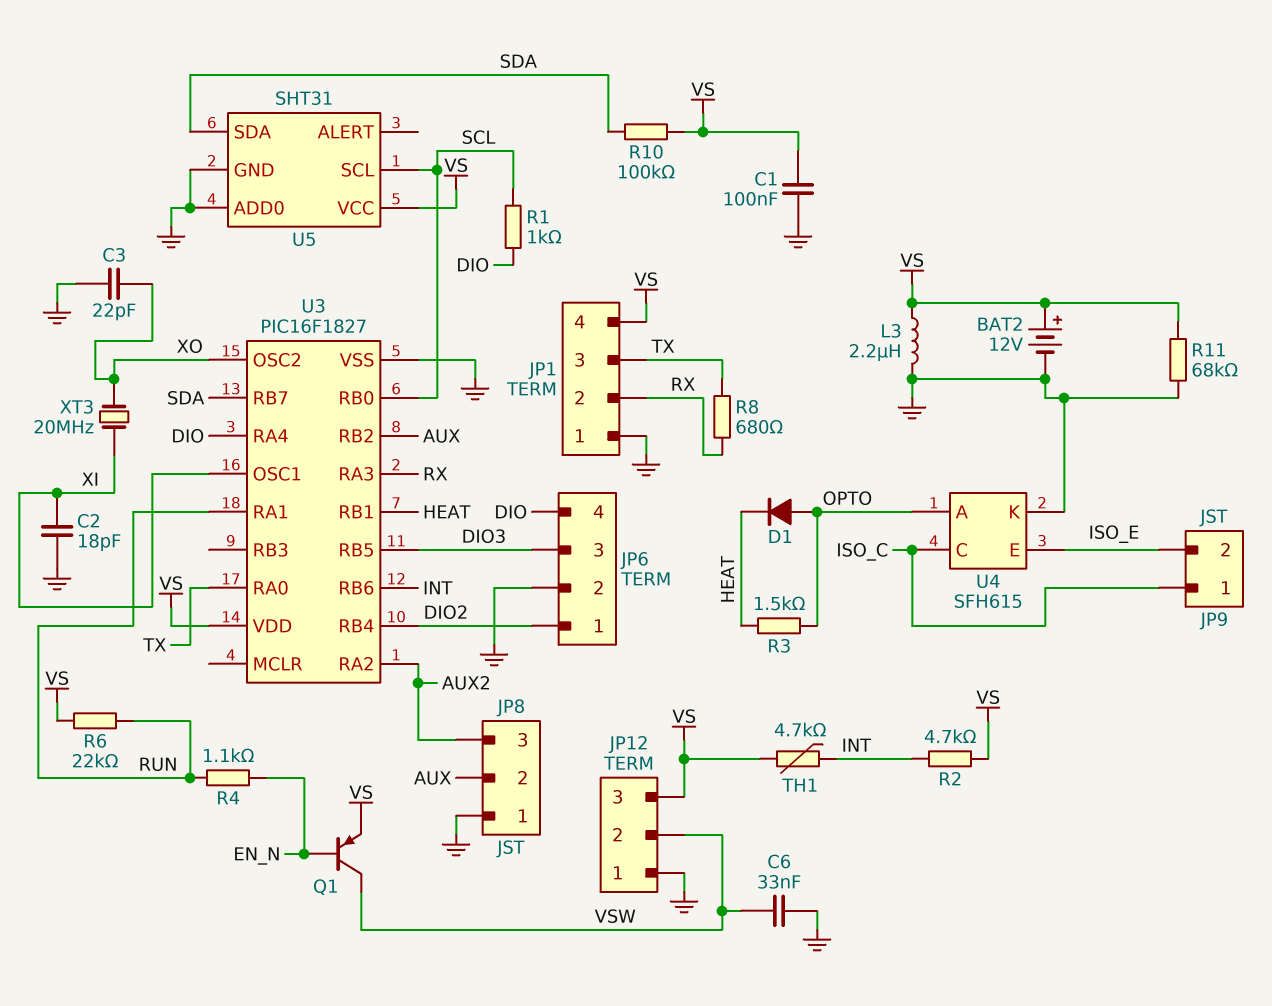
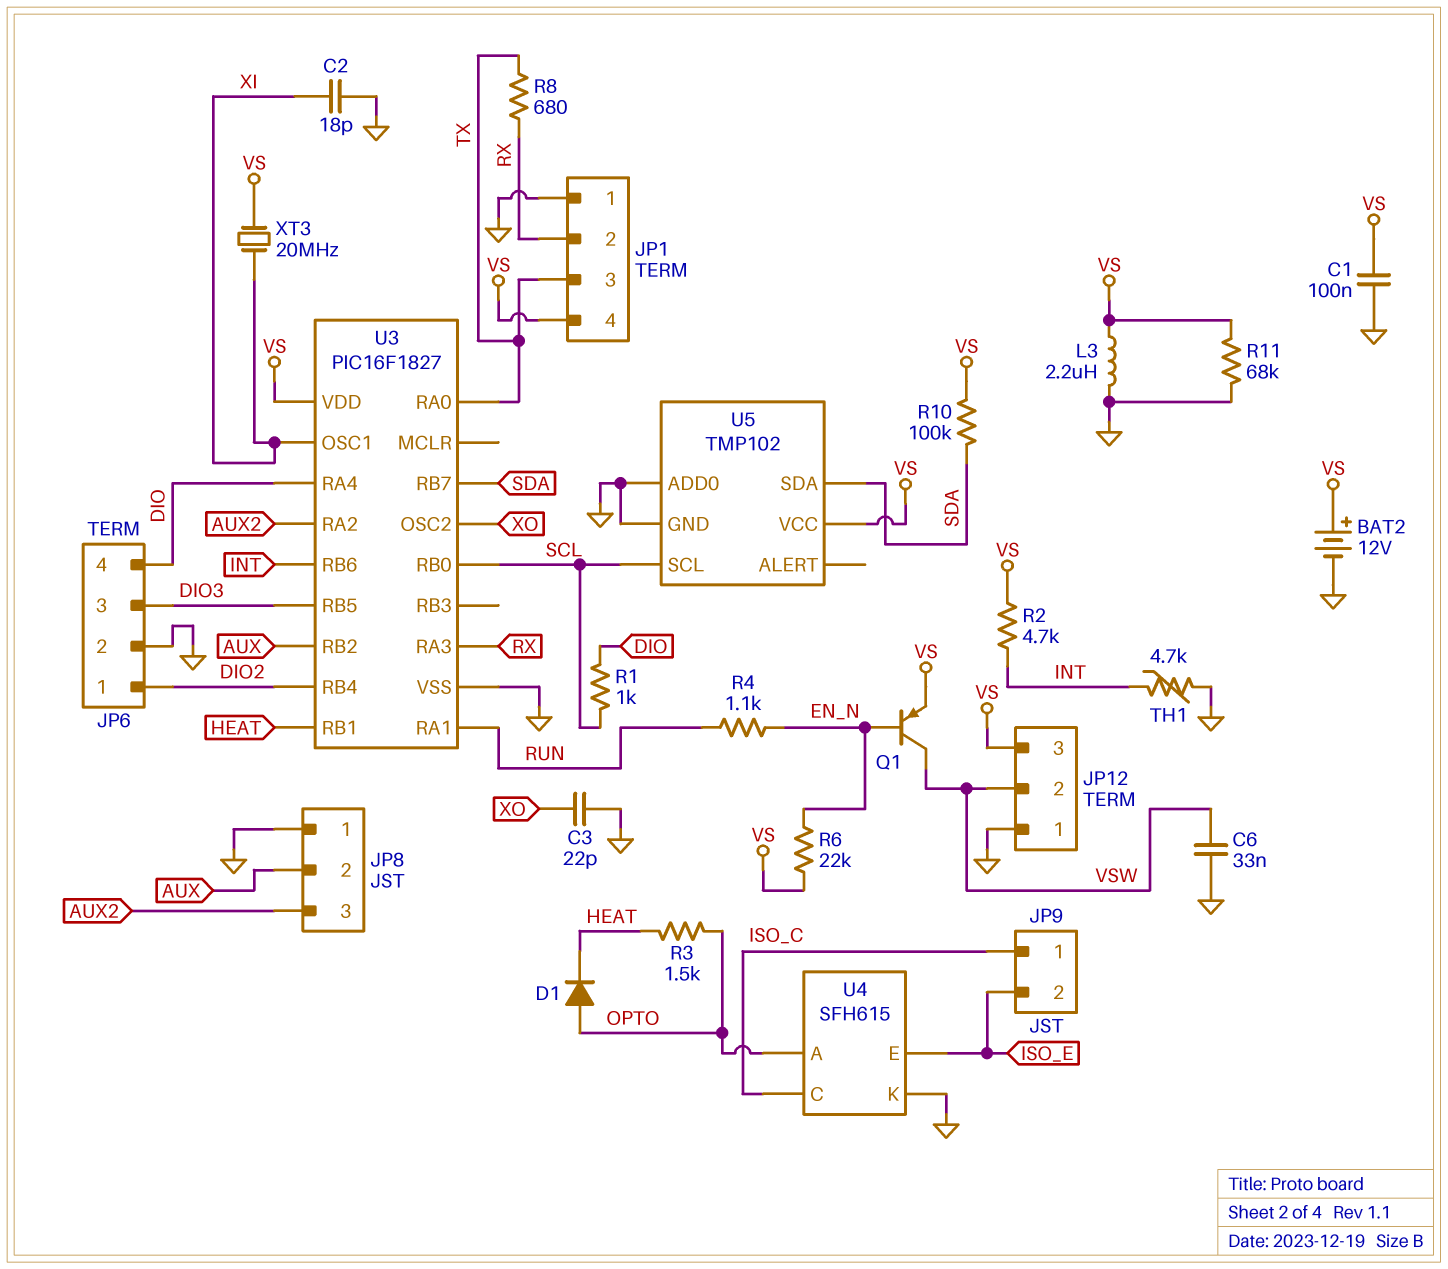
R6: 22k (RUN, VS) -> 22k (EN_N, VS)
TH1: 4.7k (INT, VS) -> 4.7k (GND, INT)
U5: SHT31 -> TMP102
XT3: 20MHz (XI, XO) -> 20MHz (VS, XI)

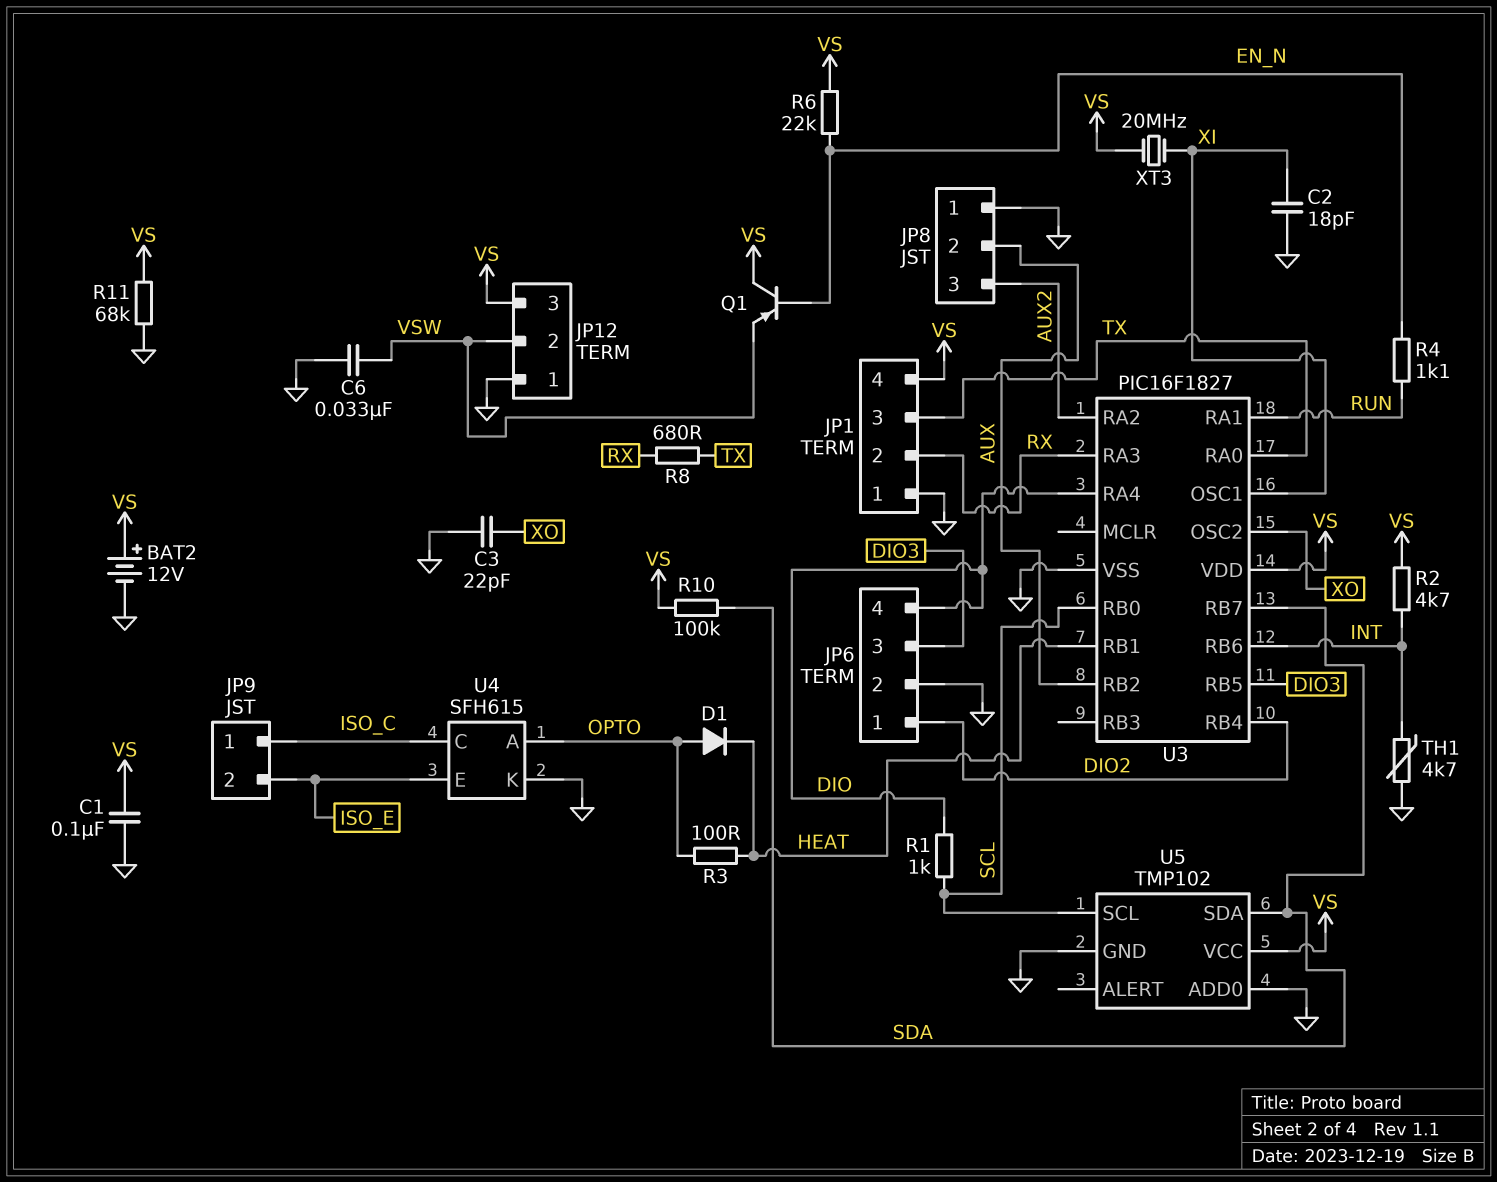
L3: 2.2uH (GND, VS) -> none
Q1: PNP (B EN_N, C VSW, E VS) -> PNP (B EN_N, C VS, E VSW)
R3: 1.5k (HEAT, OPTO) -> 100 (HEAT, OPTO)

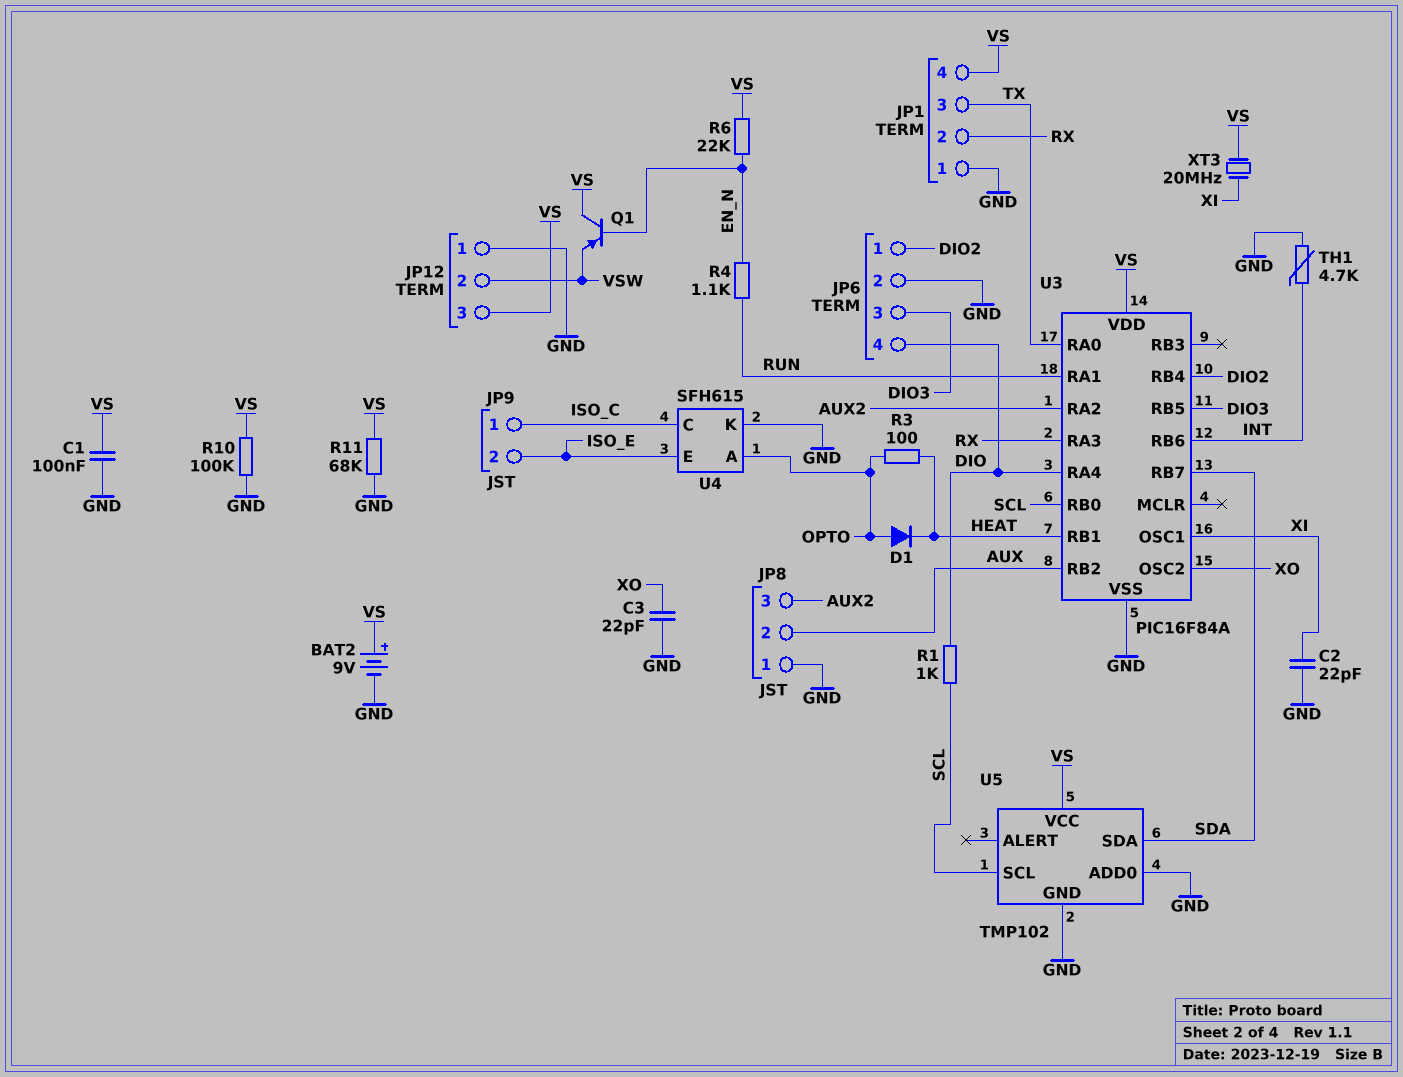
BAT2: 12V (plus VS, minus GND) -> 9V (plus VS, minus GND)
C2: 18pF (GND, XI) -> 22pF (GND, XI)
C6: 33nF (GND, VSW) -> none
R2: 4.7k (INT, VS) -> none
R8: 680 (RX, TX) -> none
R10: 100k (SDA, VS) -> 100k (GND, VS)
U3: PIC16F1827 -> PIC16F84A

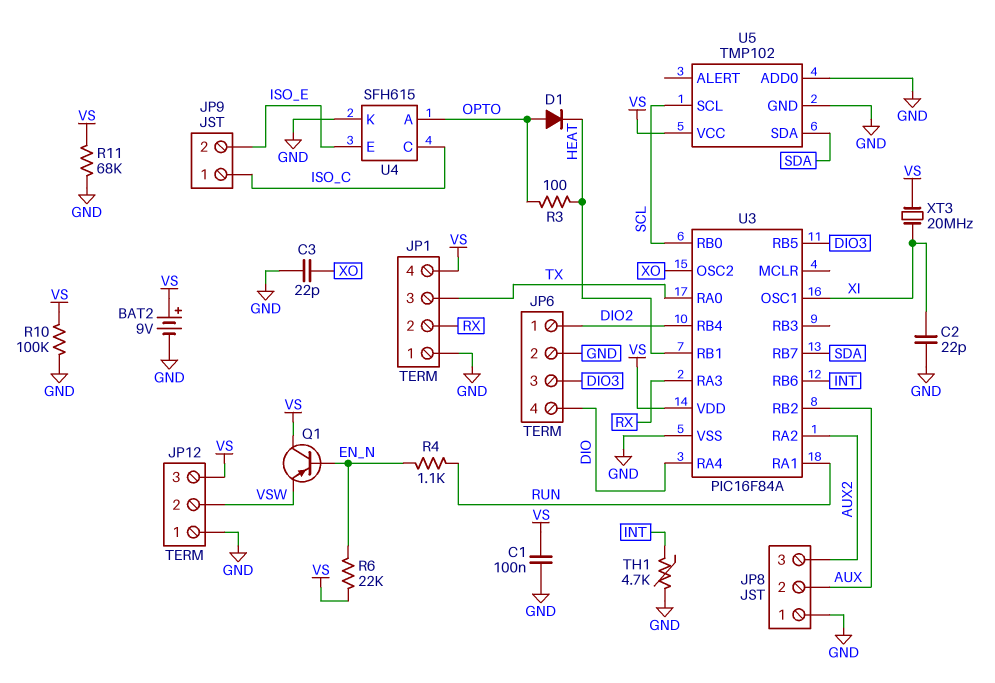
R1: 1k (DIO, SCL) -> none

